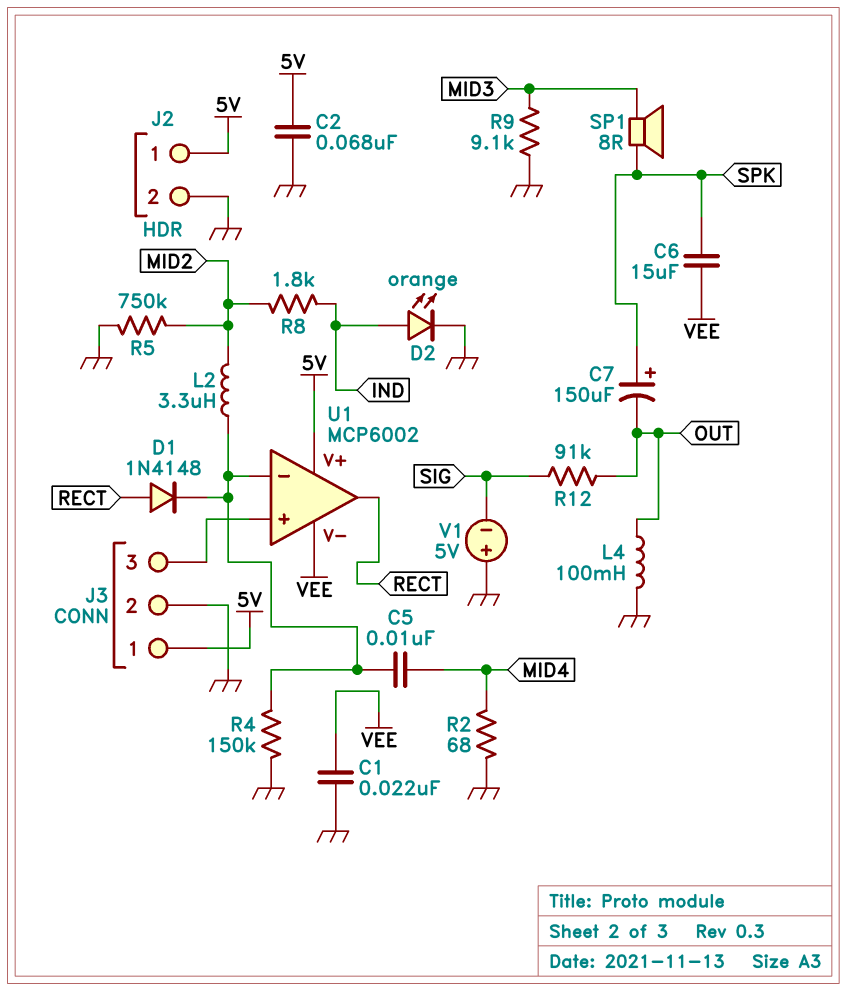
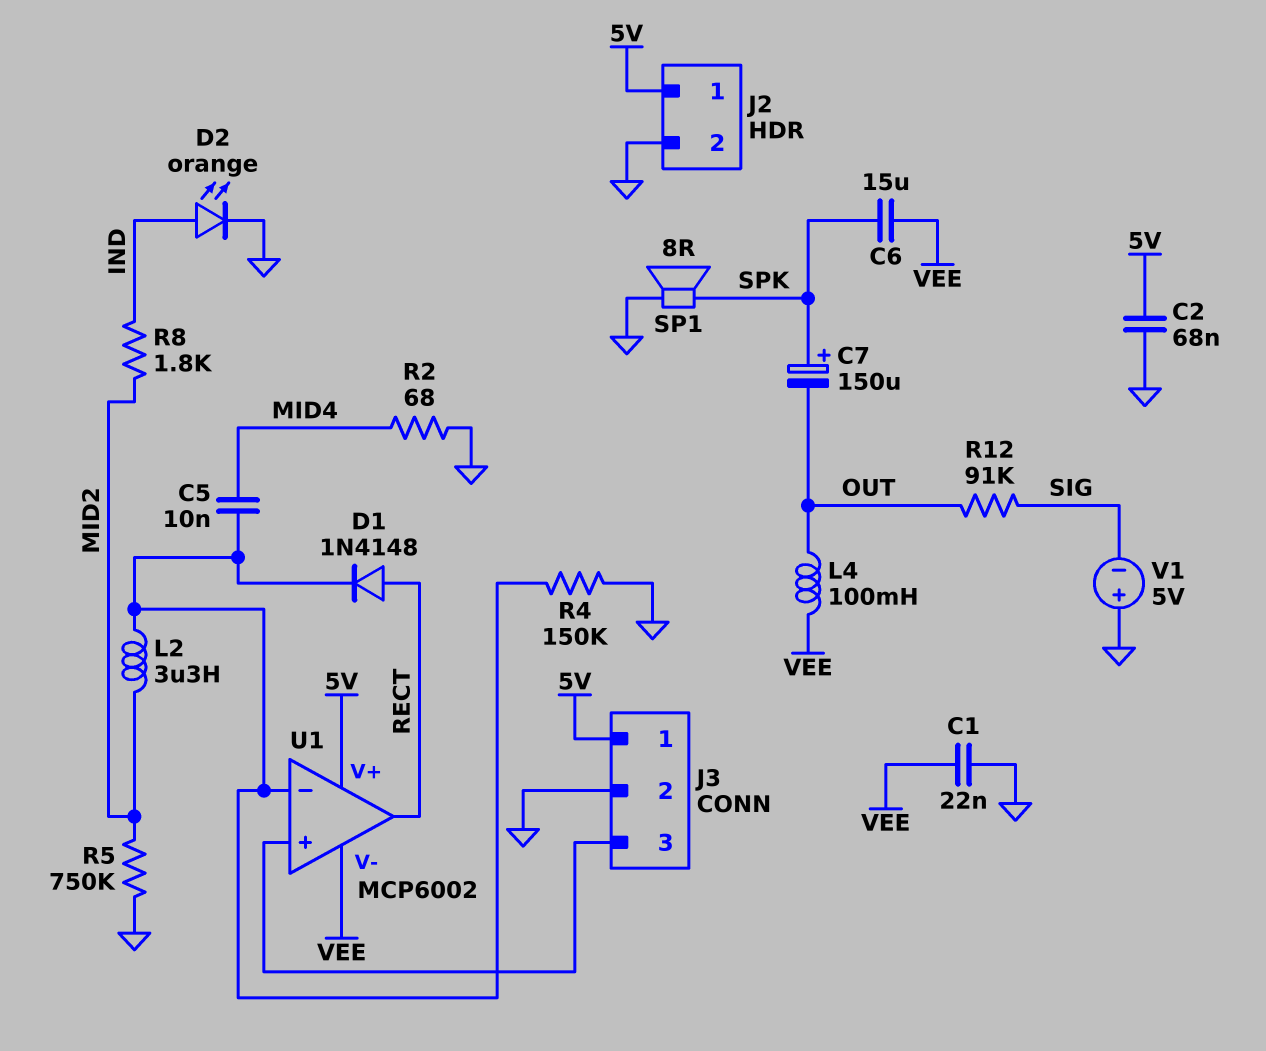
L4: 100mH (GND, OUT) -> 100mH (OUT, VEE)
R9: 9.1k (GND, MID3) -> none
SP1: speaker 8R (MID3, SPK) -> speaker 8R (GND, SPK)

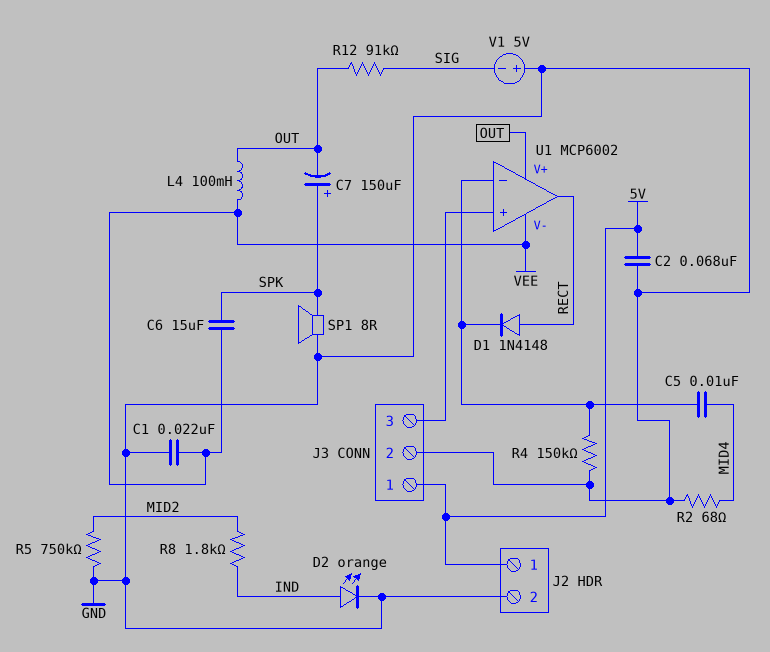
L2: 3.3uH (MID2, U1/in-) -> none
U1 pin V+: 5V -> OUT

